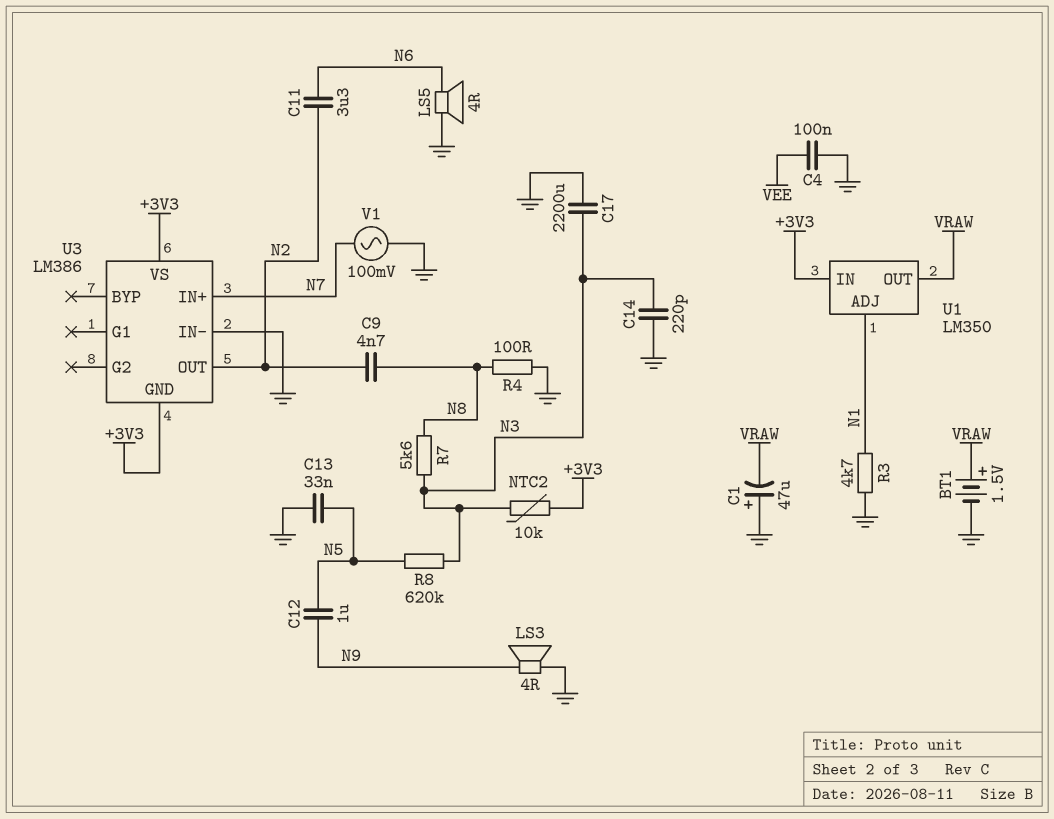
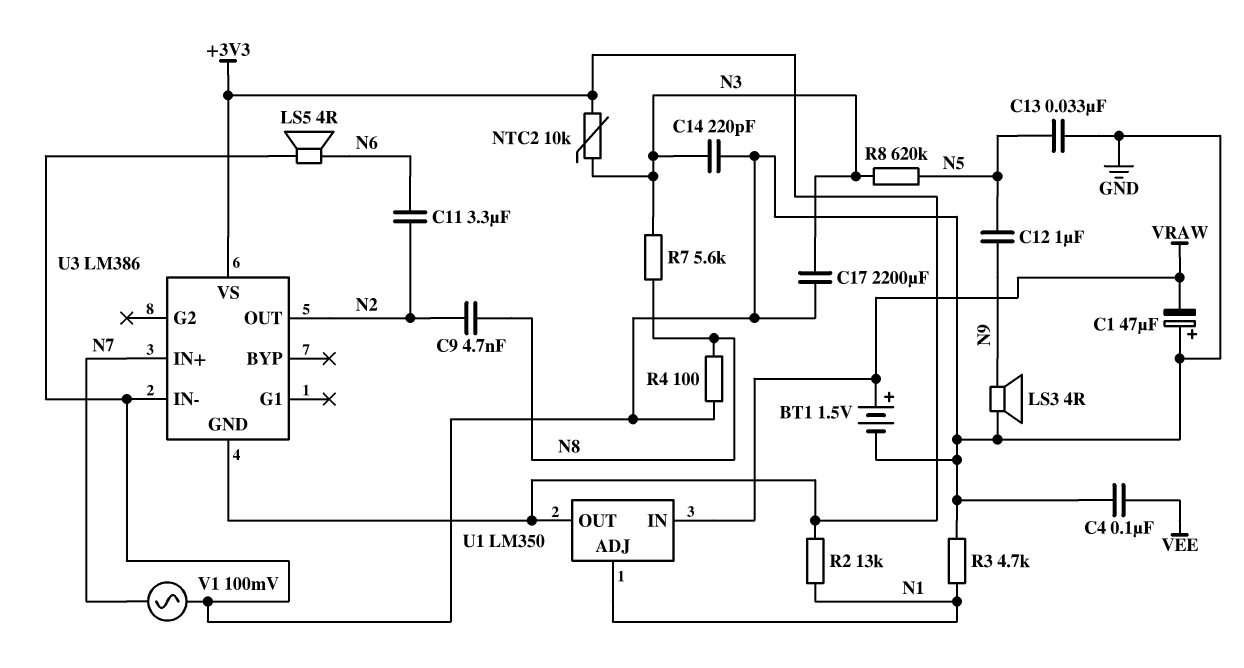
R2: none -> 13k (+3V3, N1)
U1 pin IN: +3V3 -> VRAW
U1 pin OUT: VRAW -> +3V3

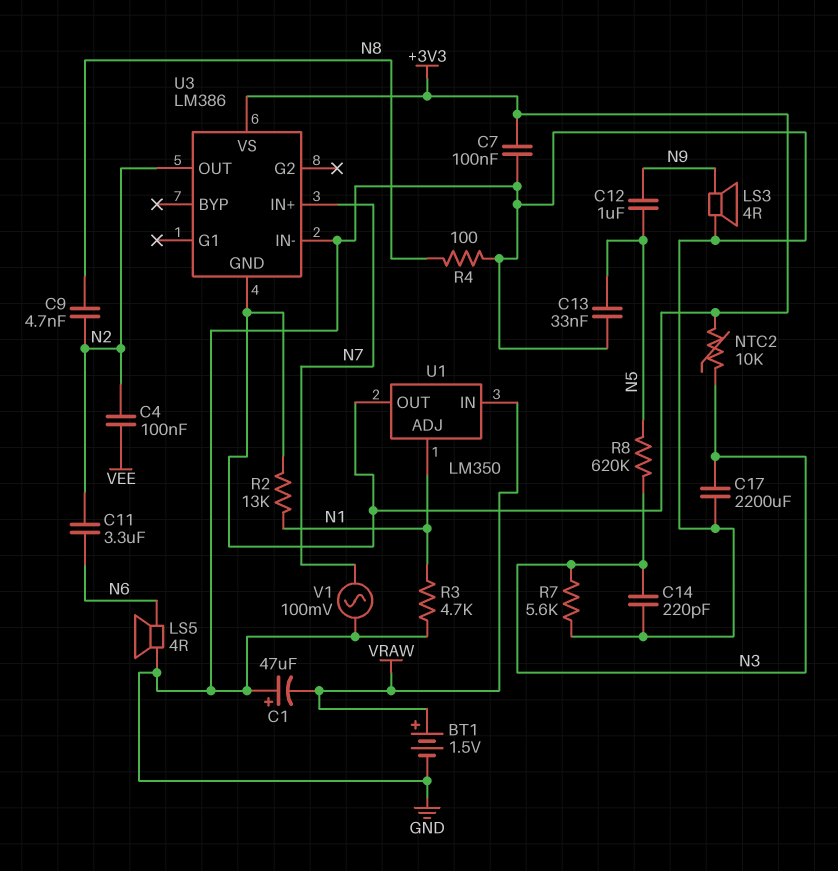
C4: 100nF (GND, VEE) -> 100nF (N2, VEE)
C7: none -> 100nF (+3V3, GND)
R7: 5.6k (N3, N8) -> 5.6k (GND, N3)

